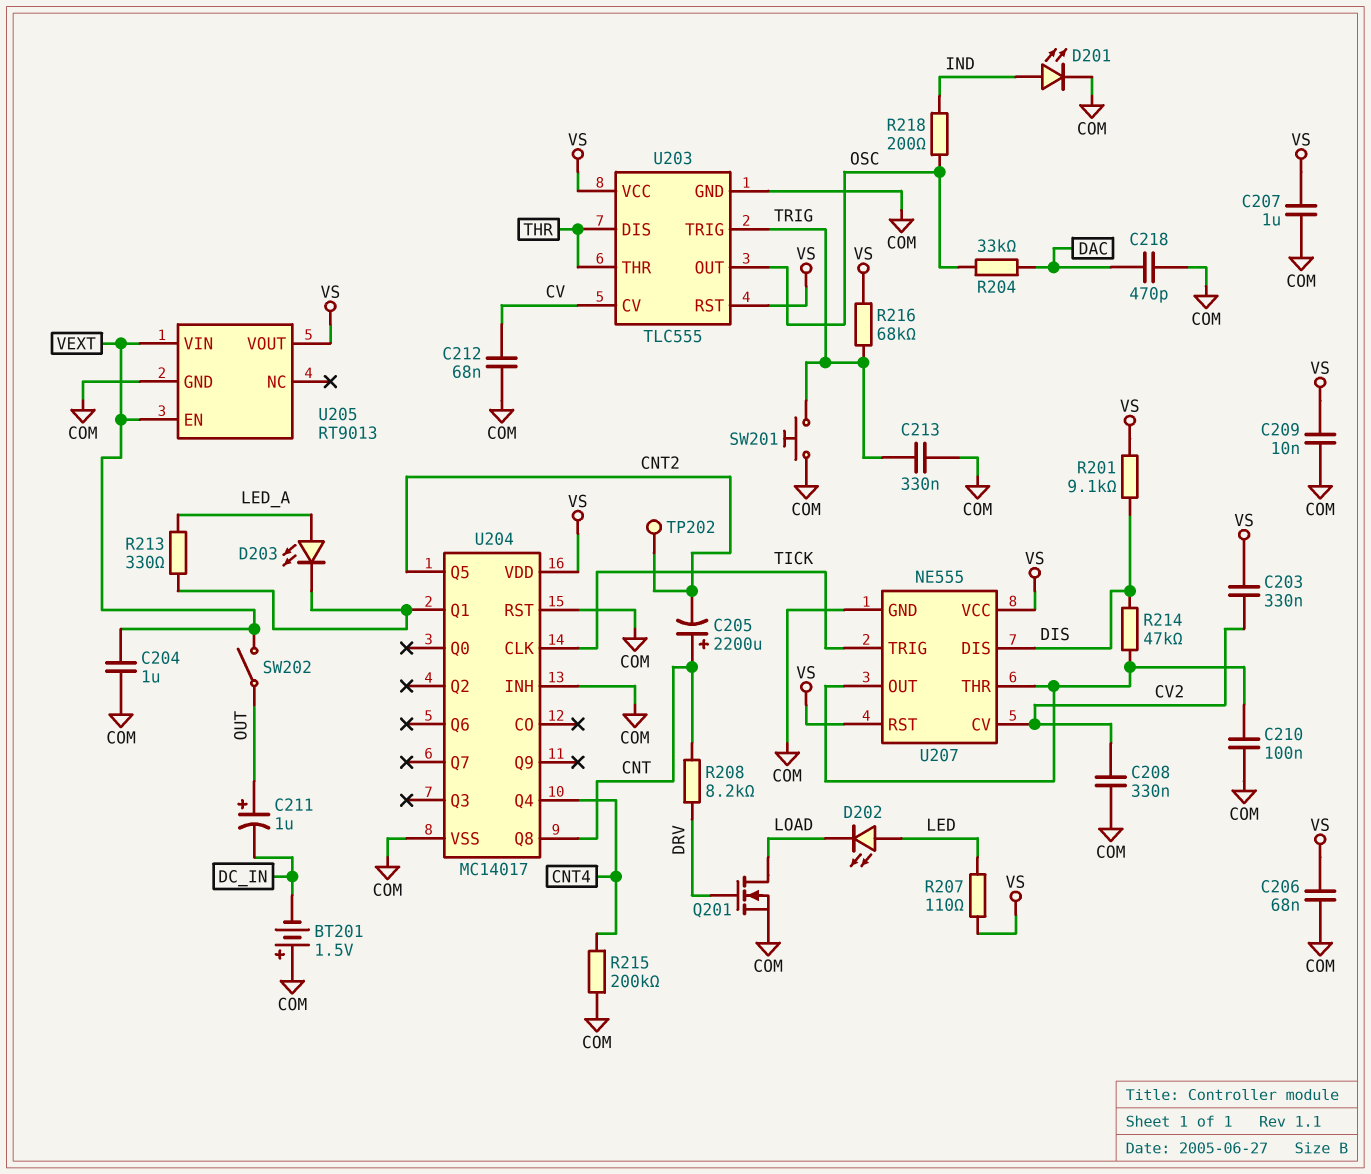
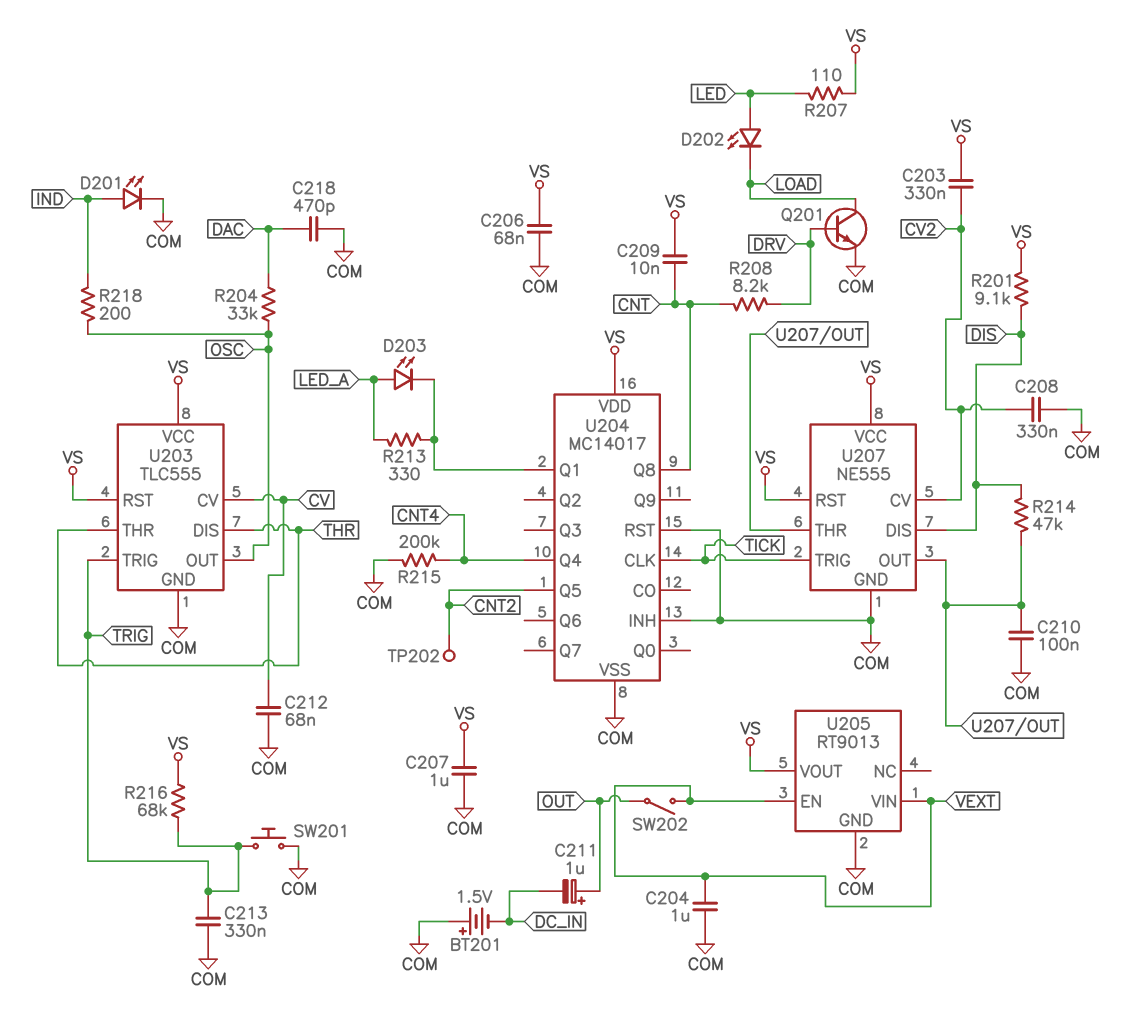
C205: 2200uF (plus CNT, minus CNT2) -> none
C209: 10nF (COM, VS) -> 10nF (CNT, VS)
Q201: NMOS (G DRV, D LOAD, S COM) -> NPN (B DRV, C LOAD, E COM)

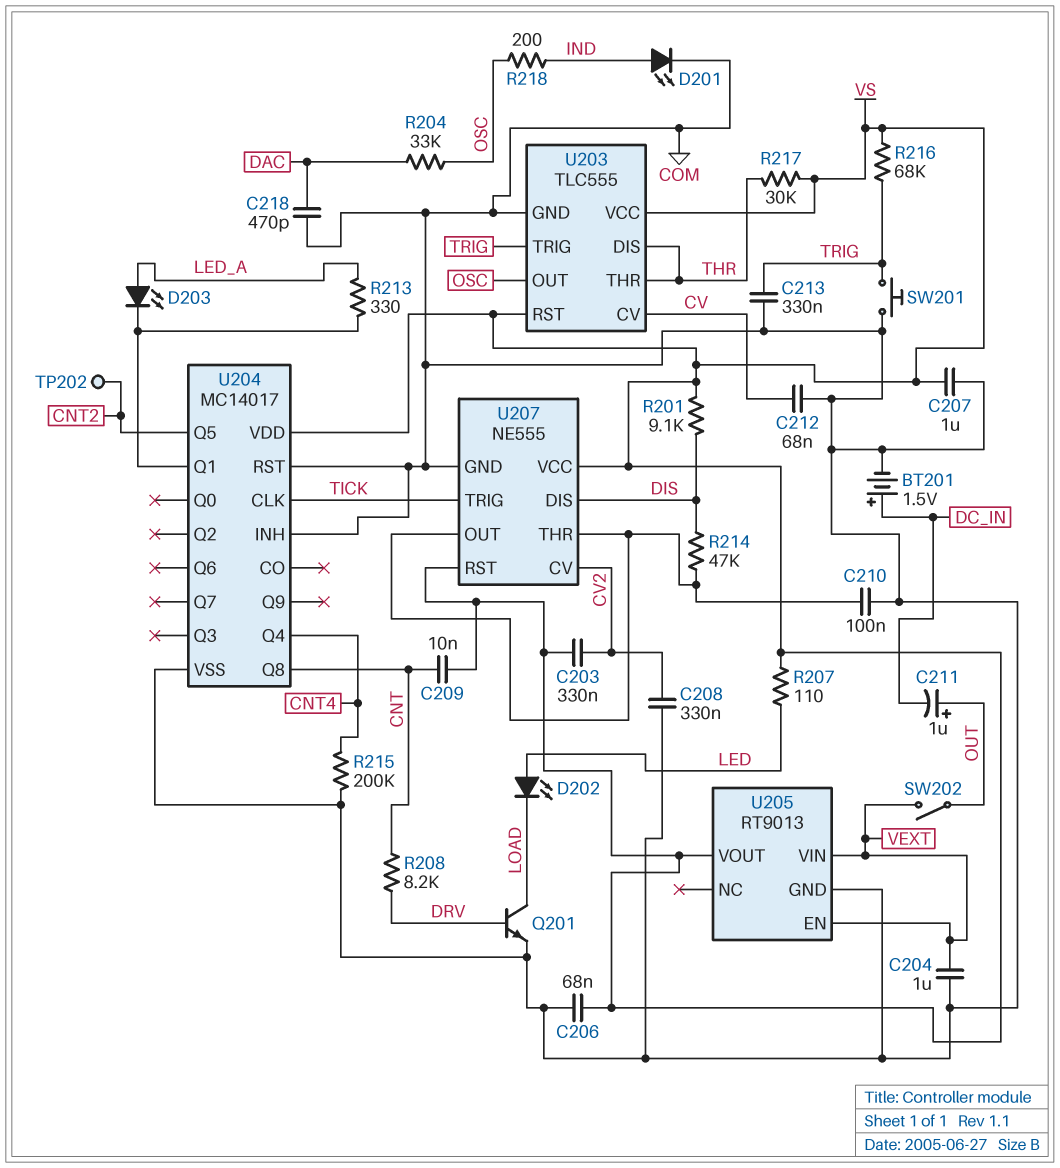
BT201: 1.5V (plus COM, minus DC_IN) -> 1.5V (plus DC_IN, minus COM)
R217: none -> 30k (THR, VS)

